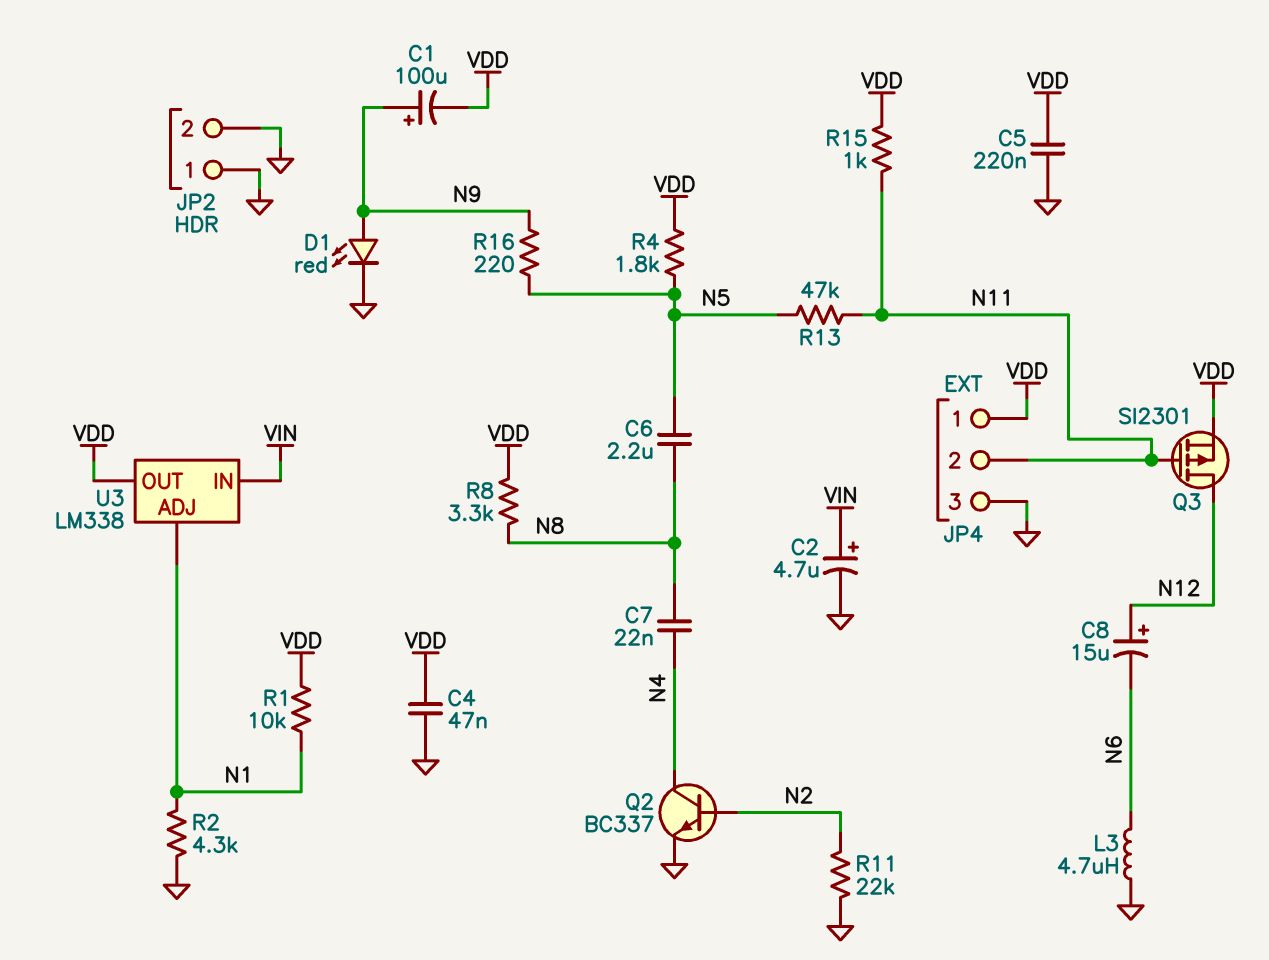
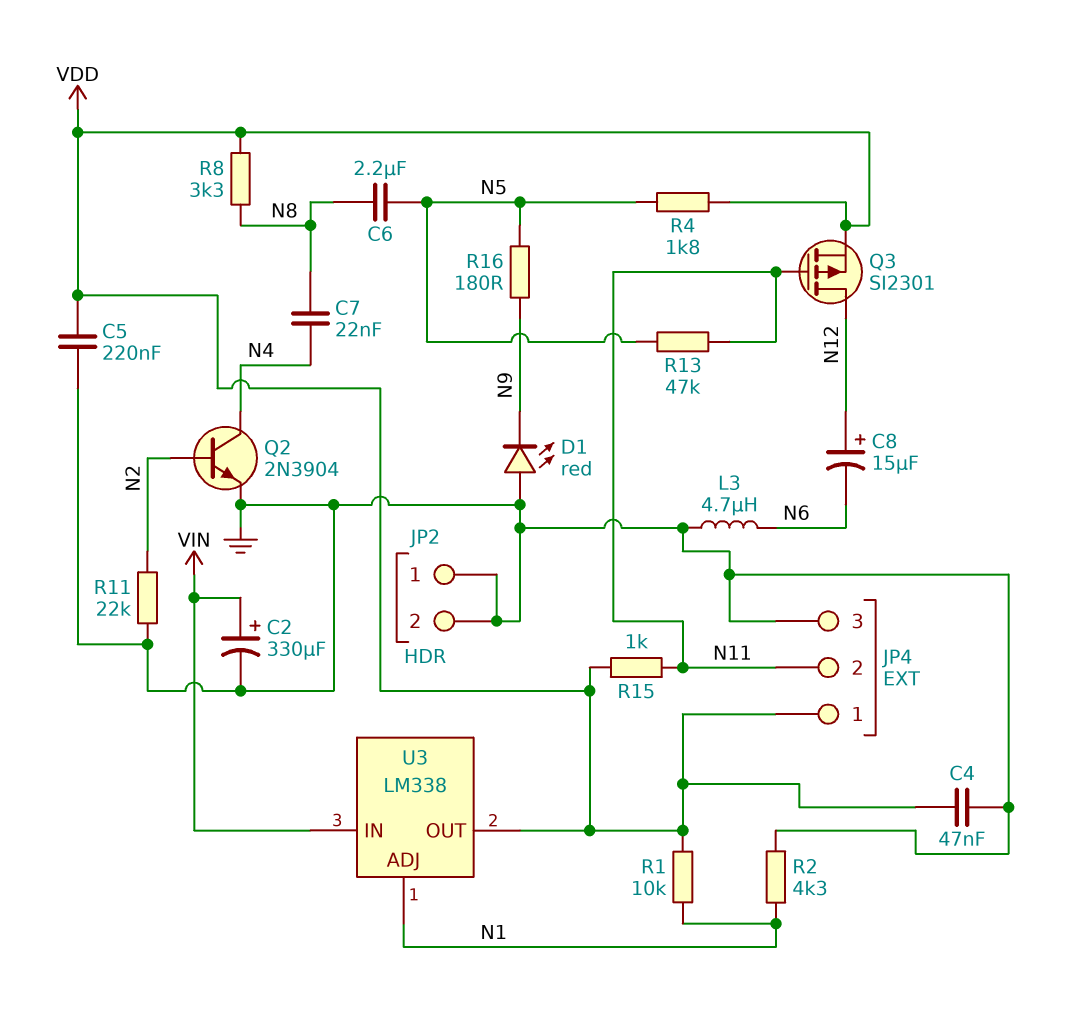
C1: 100uF (plus N9, minus VDD) -> none
C2: 4.7uF (plus VIN, minus GND) -> 330uF (plus VIN, minus GND)
D1: LED red (A N9, K GND) -> LED red (A GND, K N9)
Q2: NPN BC337 (B N2, C N4, E GND) -> NPN 2N3904 (B N2, C N4, E GND)
R16: 220 (N5, N9) -> 180 (N5, N9)

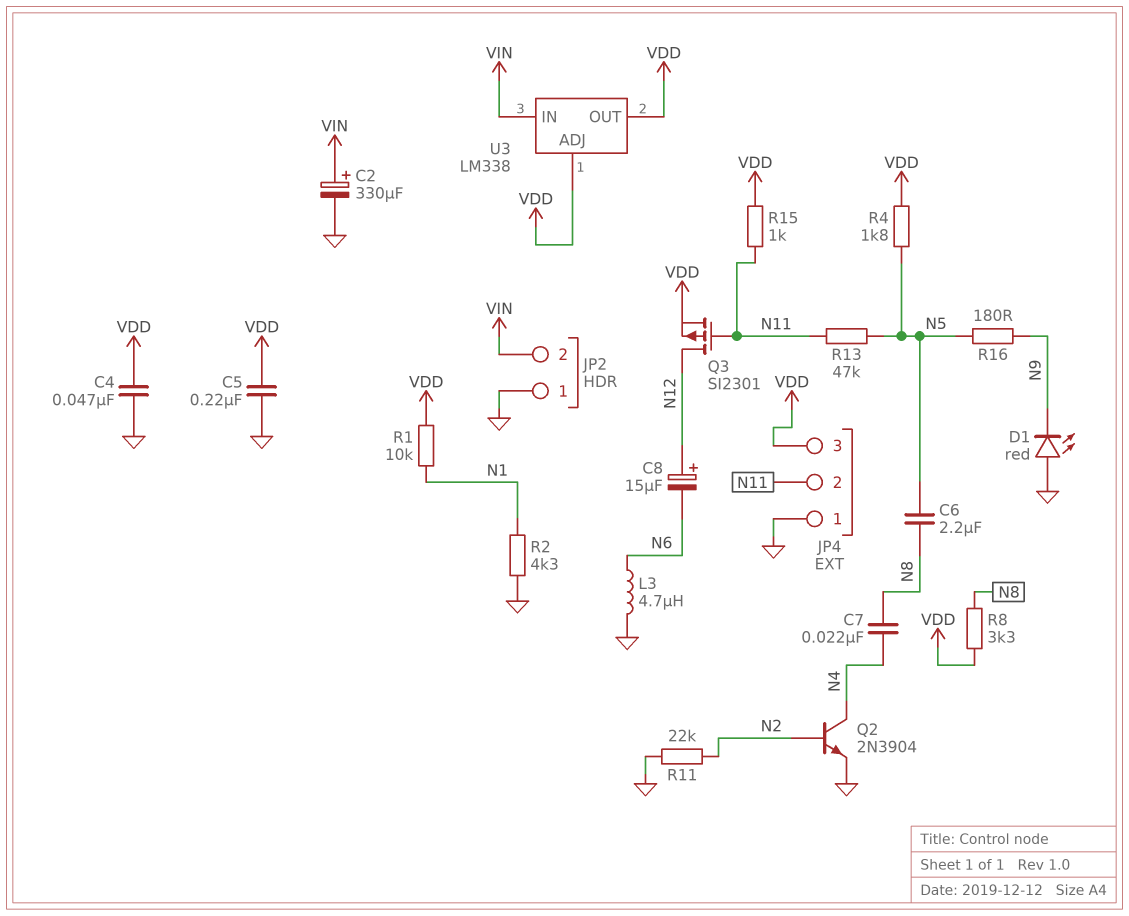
JP2 pin 2: GND -> VIN
JP4 pin 1: VDD -> GND
JP4 pin 3: GND -> VDD
U3 pin ADJ: N1 -> VDD

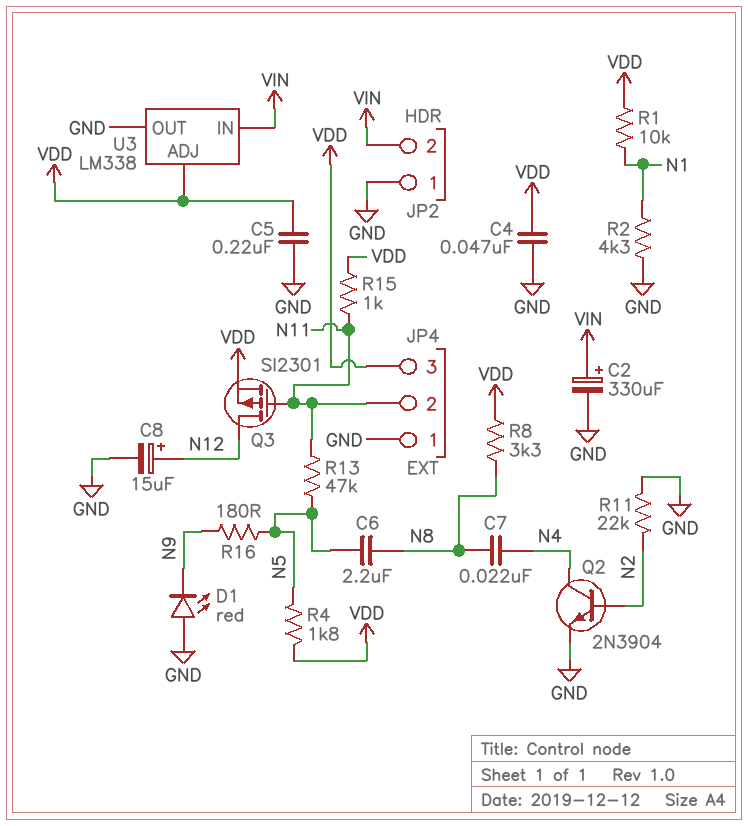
C8: 15uF (plus N12, minus N6) -> 15uF (plus N12, minus GND)
L3: 4.7uH (GND, N6) -> none
U3 pin OUT: VDD -> GND

